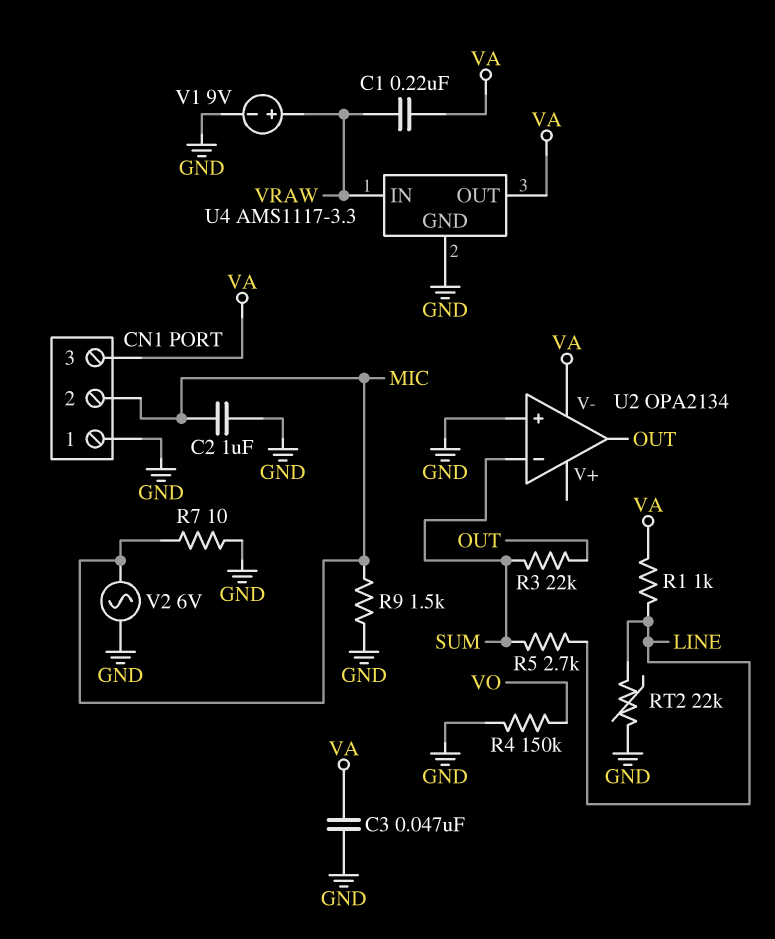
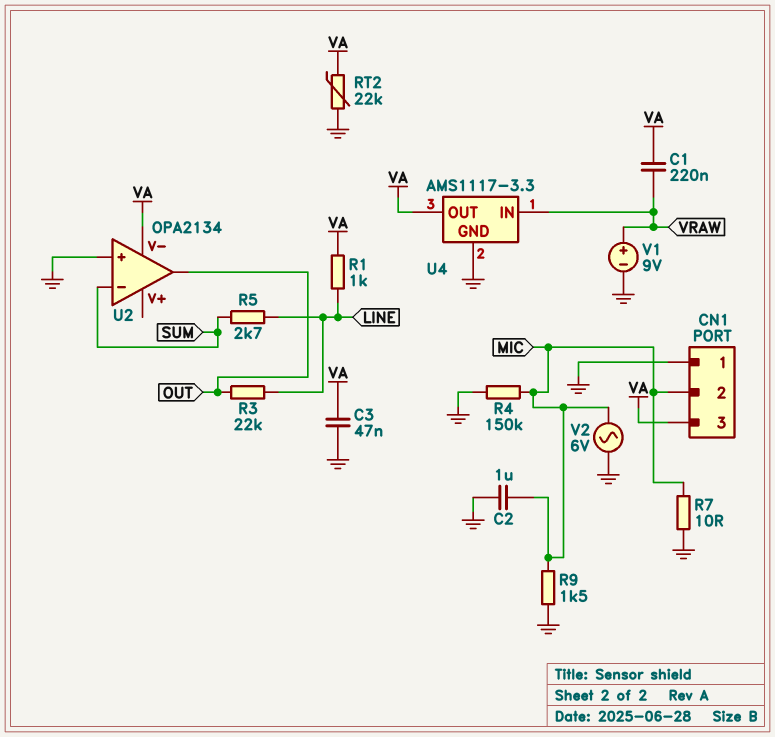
R3: 22k (OUT, SUM) -> 22k (LINE, OUT)
R4: 150k (GND, VO) -> 150k (GND, MIC)
RT2: 22k (GND, LINE) -> 22k (GND, VA)

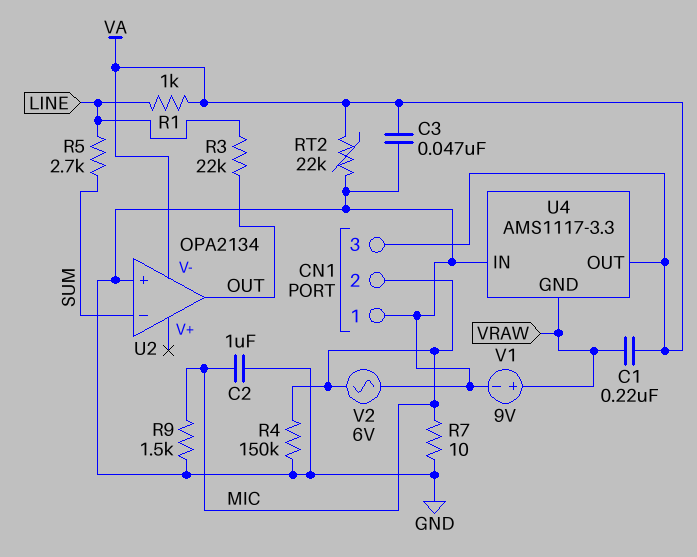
U4 pin GND: GND -> VRAW
U4 pin IN: VRAW -> GND

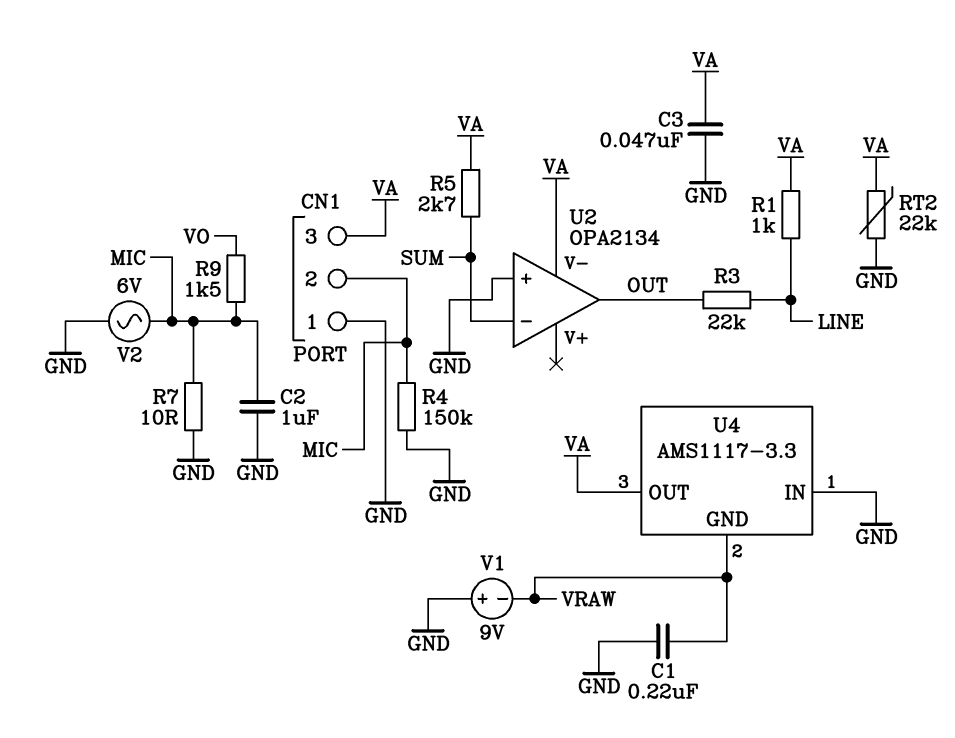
C1: 220nF (VA, VRAW) -> 220nF (GND, VRAW)
R5: 2.7k (LINE, SUM) -> 2.7k (SUM, VA)
R9: 1.5k (GND, MIC) -> 1.5k (MIC, VO)
V1: 9V (plus VRAW, minus GND) -> 9V (plus GND, minus VRAW)

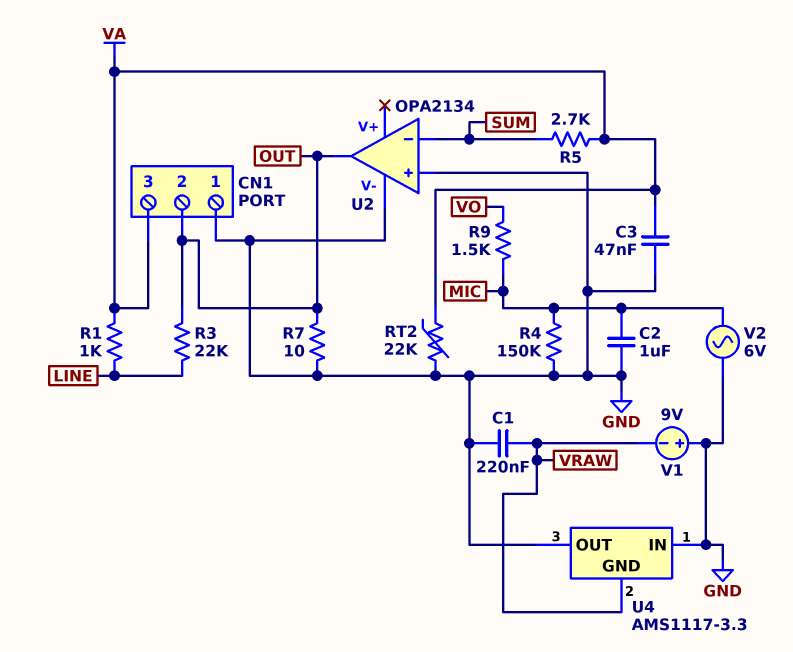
CN1 pin 2: MIC -> OUT
R7: 10 (GND, MIC) -> 10 (GND, OUT)
U2 pin V-: VA -> GND
U4 pin OUT: VA -> GND

